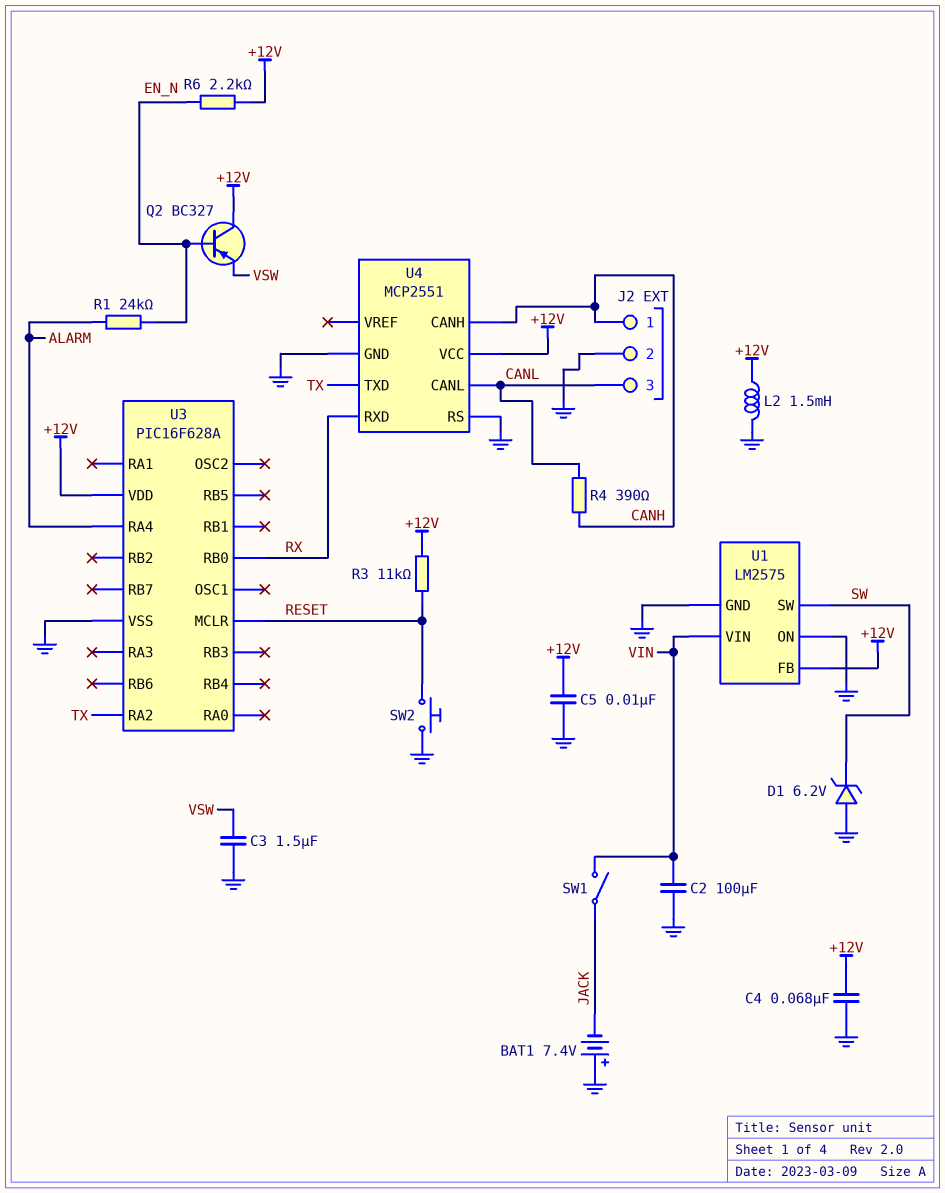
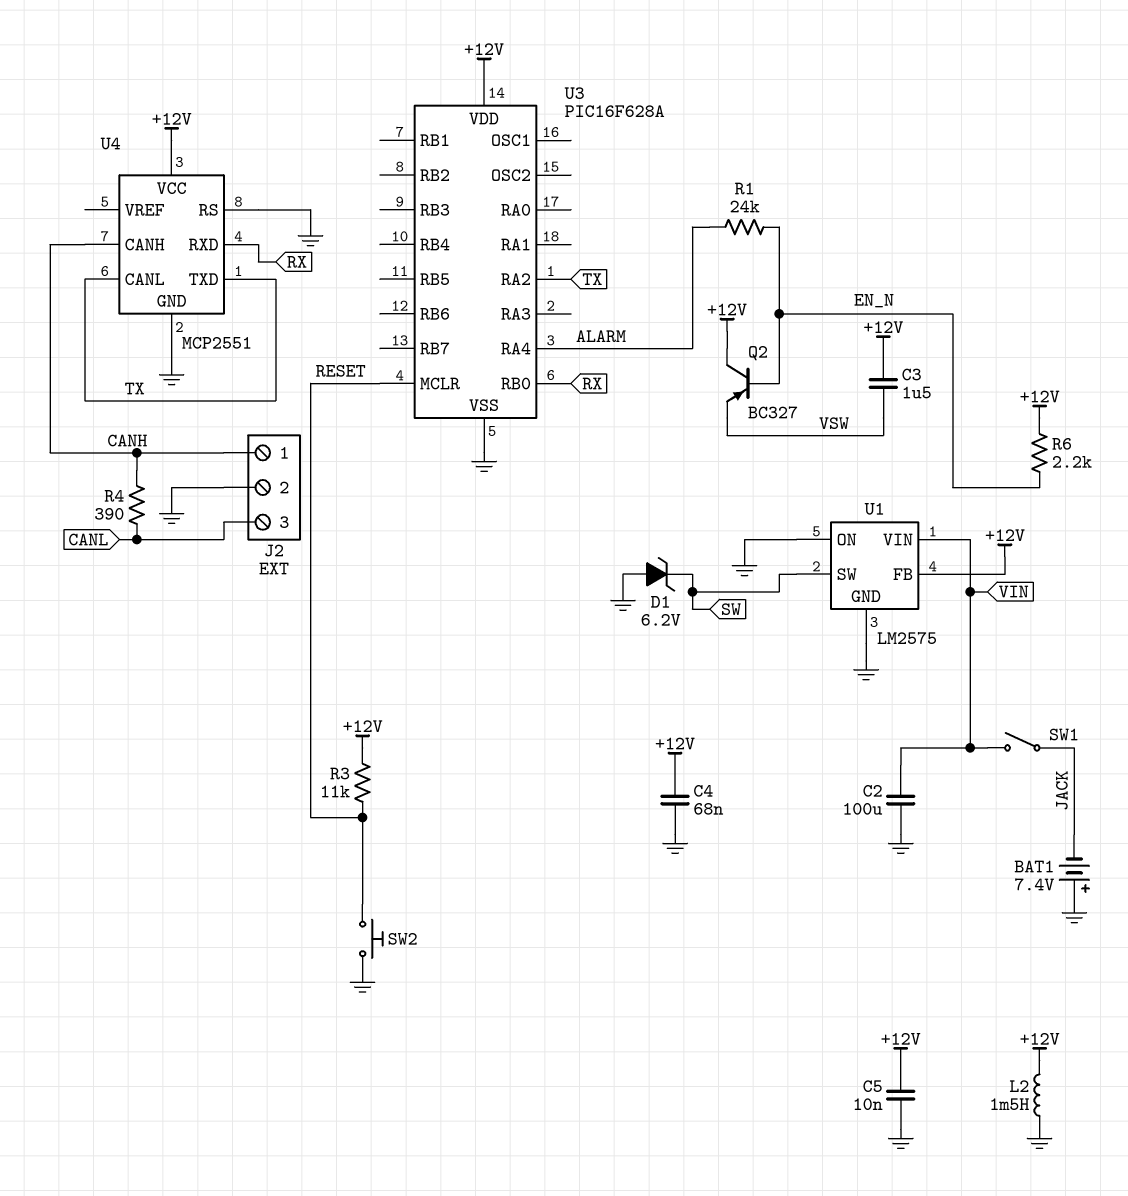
C3: 1.5uF (GND, VSW) -> 1.5uF (+12V, VSW)
U4 pin CANL: CANL -> TX

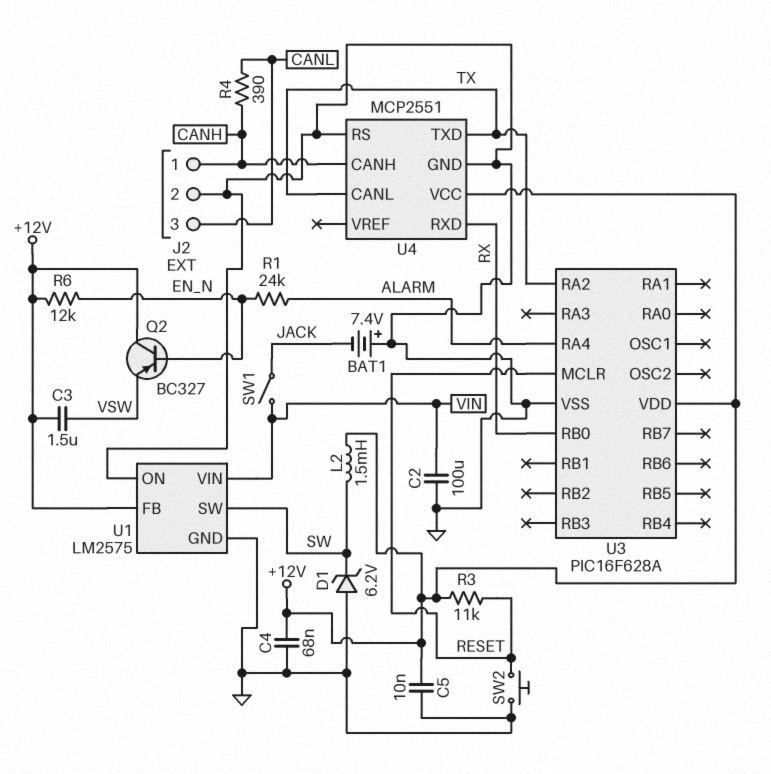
L2: 1.5mH (+12V, GND) -> 1.5mH (+12V, SW)
R6: 2.2k (+12V, EN_N) -> 12k (+12V, EN_N)

